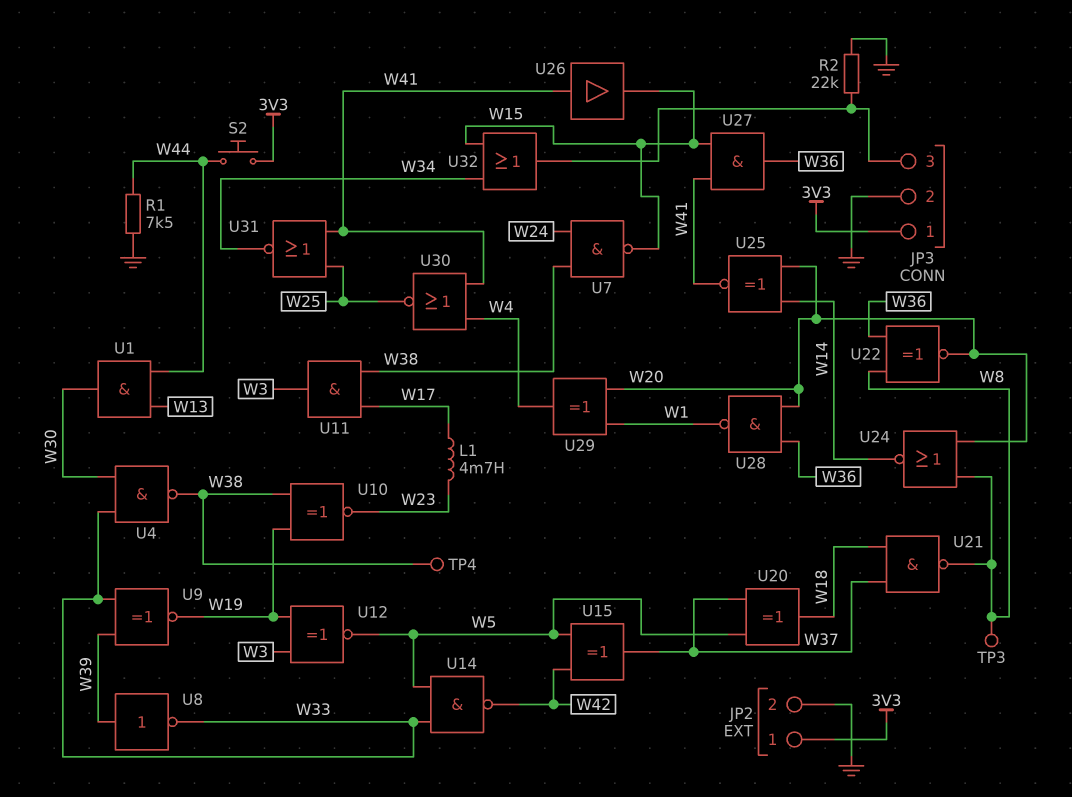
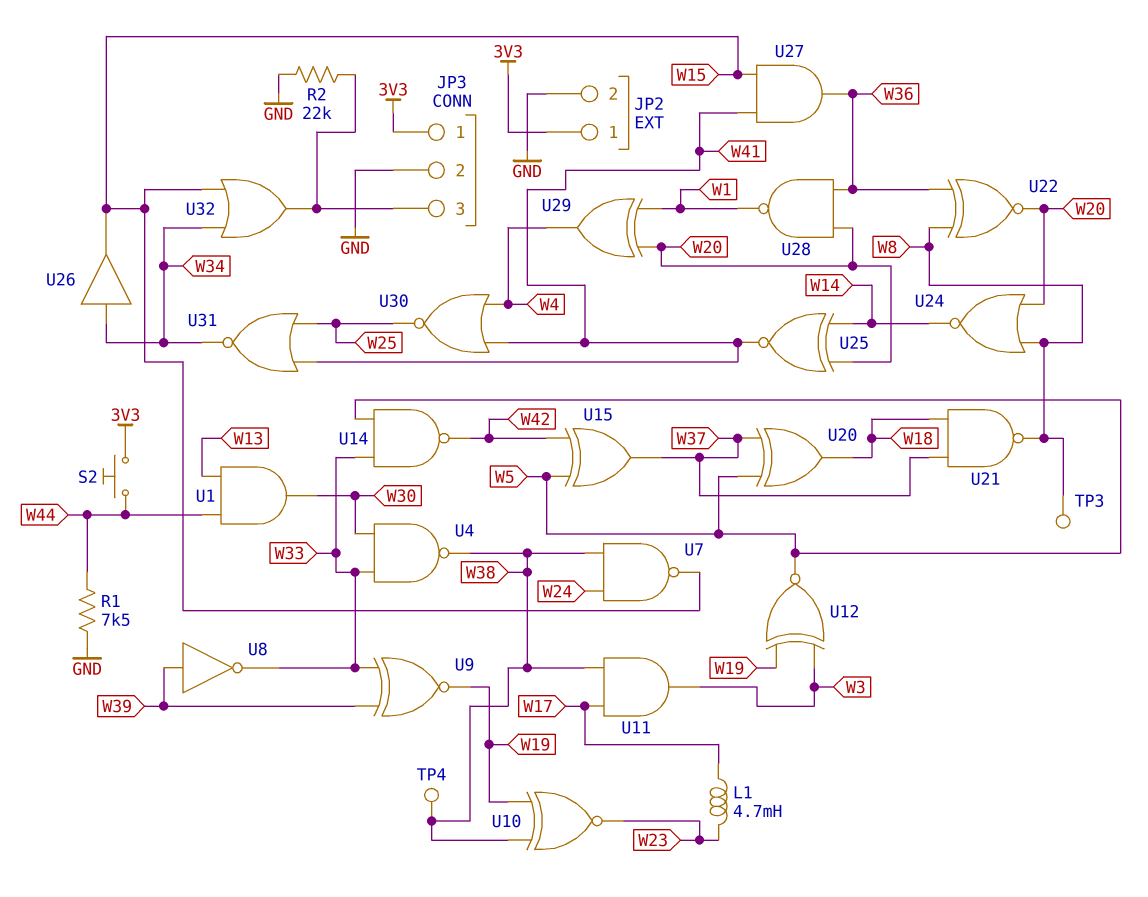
U26: buffer (in W41, out W15) -> buffer (in W34, out W15)

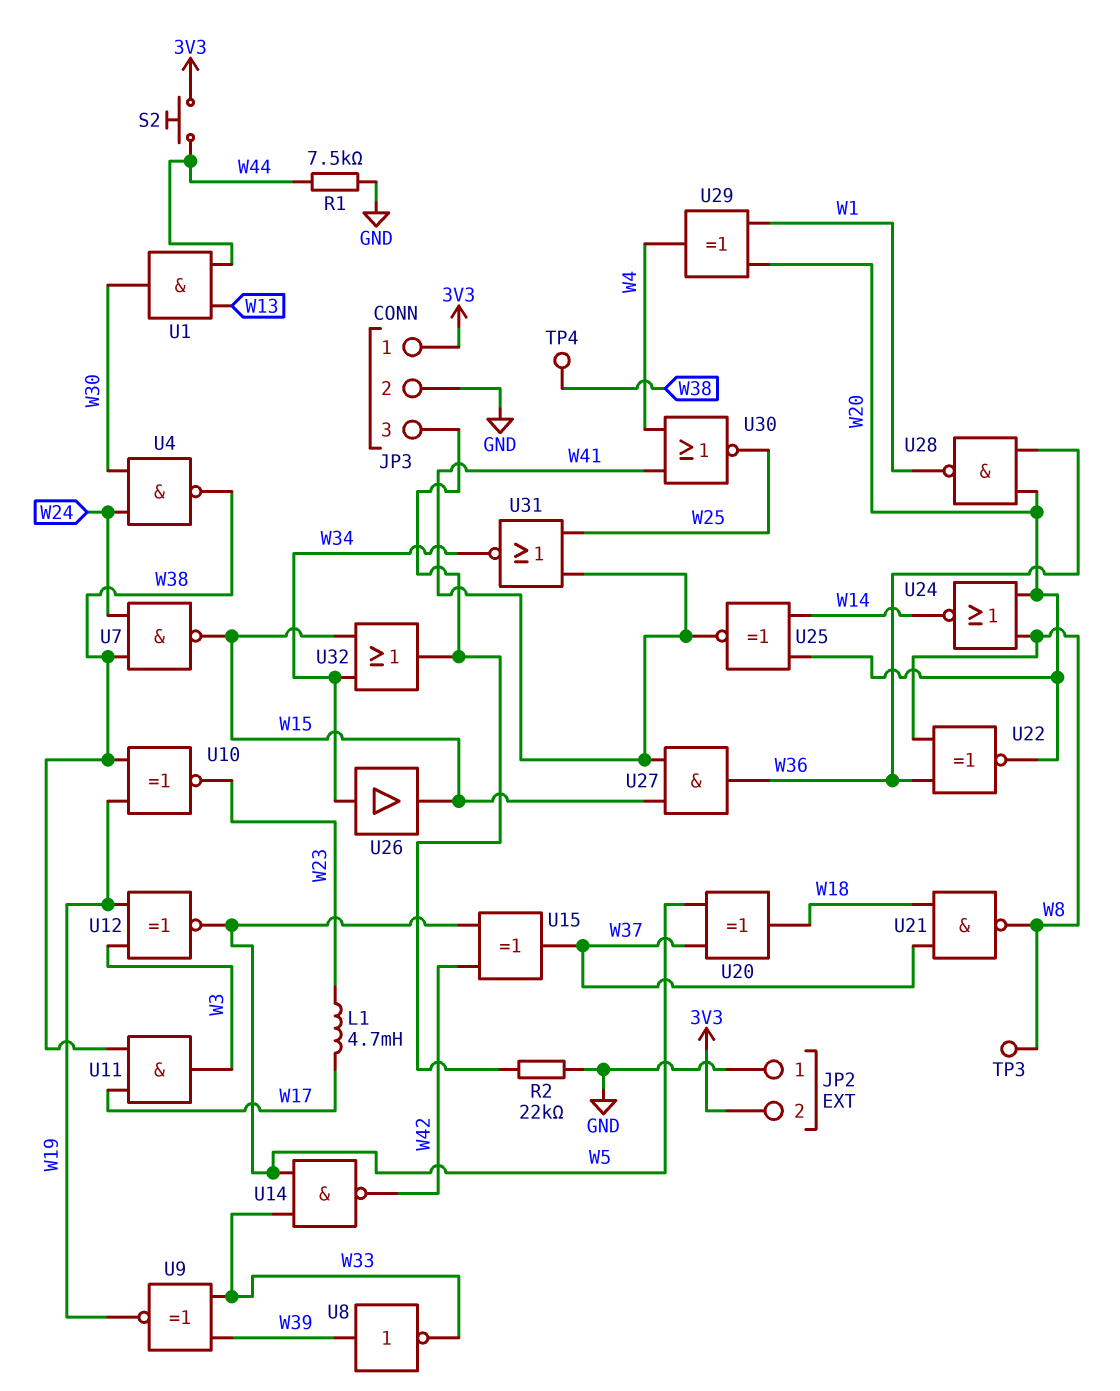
JP2 pin 1: 3V3 -> GND
JP2 pin 2: GND -> 3V3
U4: NAND (in W30, in W33, out W38) -> NAND (in W24, in W30, out W38)

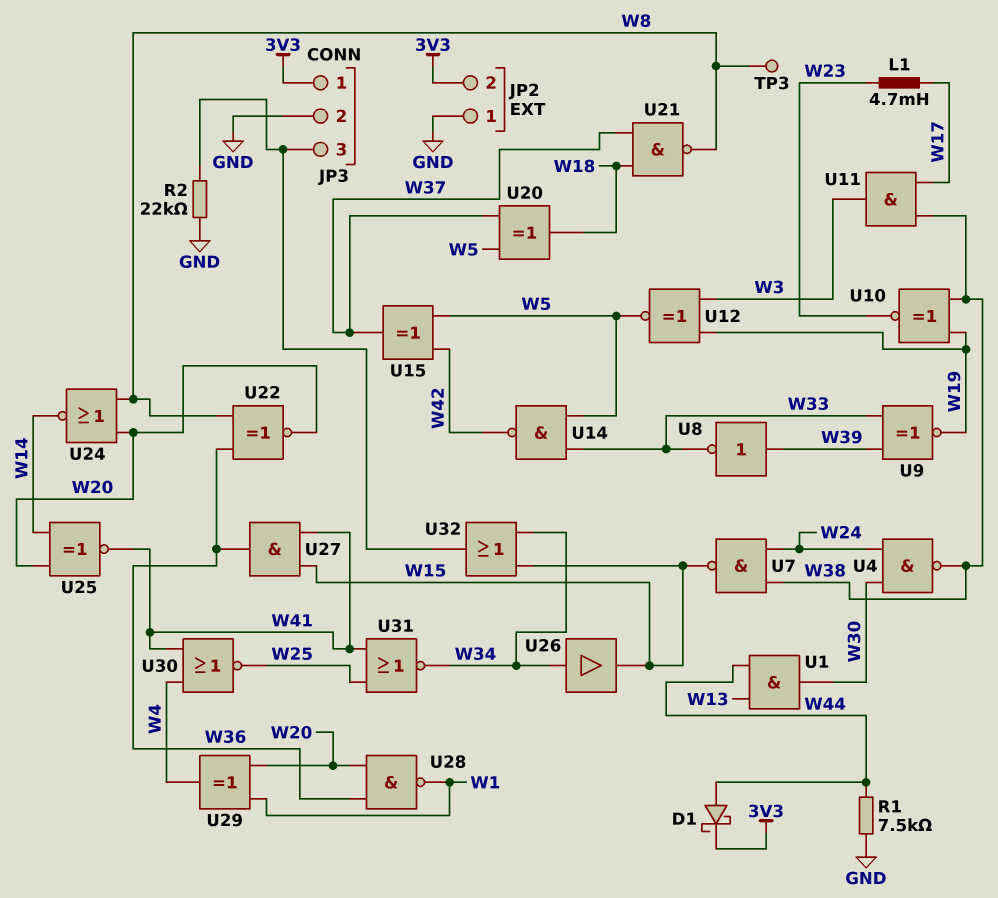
D1: none -> schottky (A W44, K 3V3)
S2: button (3V3, W44) -> none
TP4: test point (W38) -> none

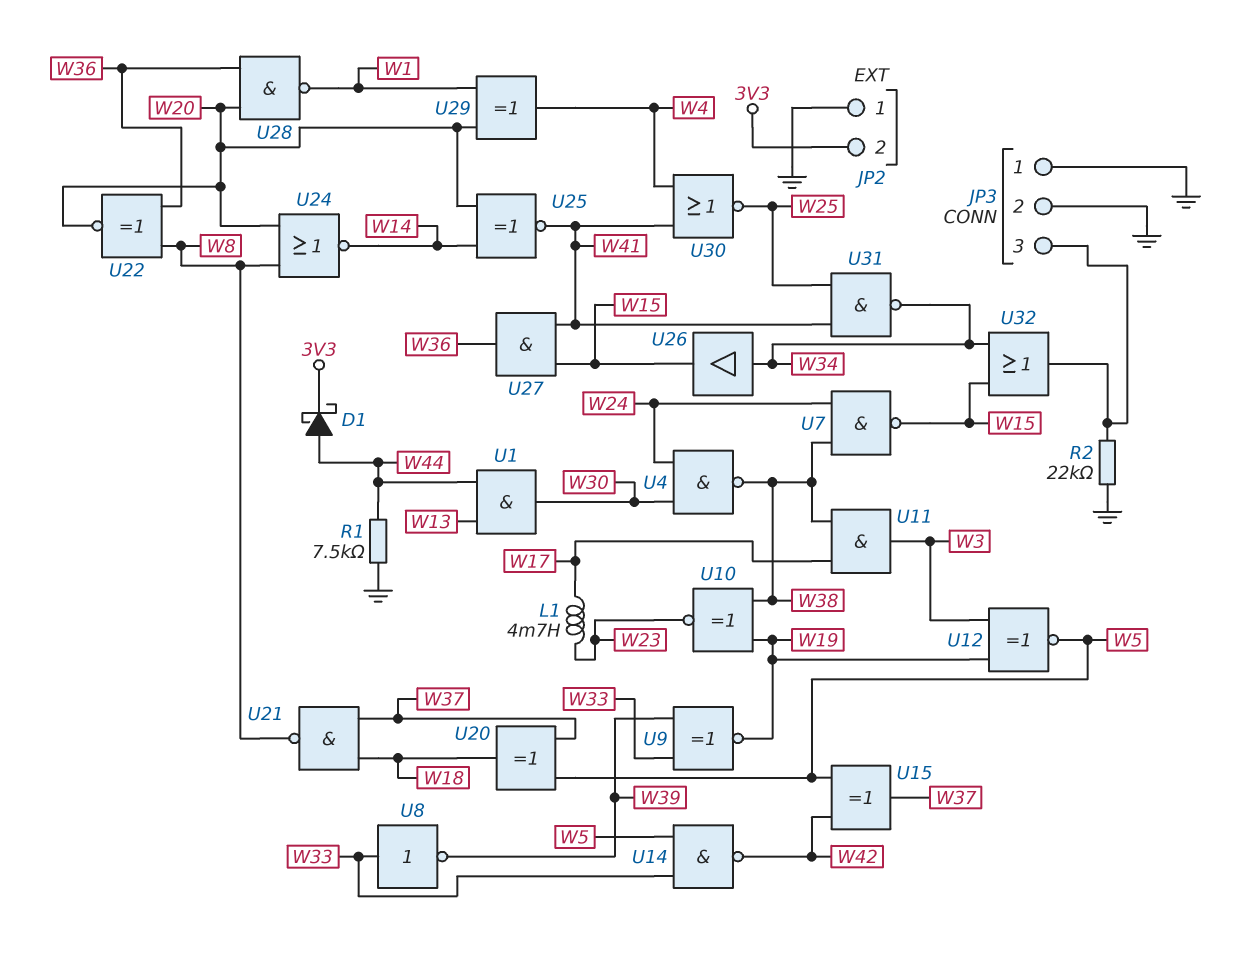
JP3 pin 1: 3V3 -> GND
TP3: test point (W8) -> none
U8: NOT (in W39, out W33) -> NOT (in W33, out W39)
U31: NOR (in W25, in W41, out W34) -> NAND (in W25, in W41, out W34)

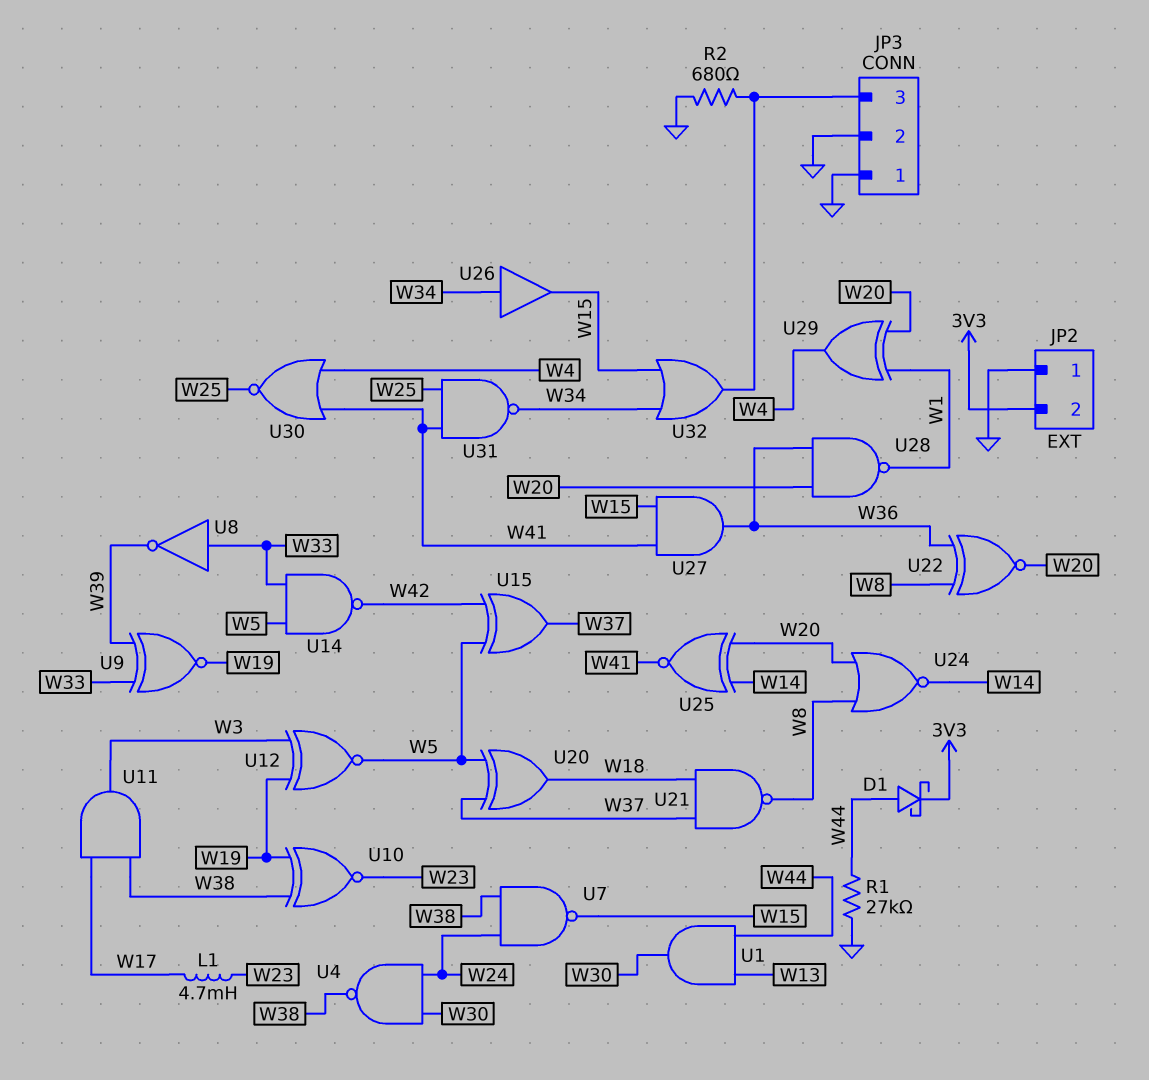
R1: 7.5k (GND, W44) -> 27k (GND, W44)
R2: 22k (GND, JP3/3) -> 680 (GND, JP3/3)

